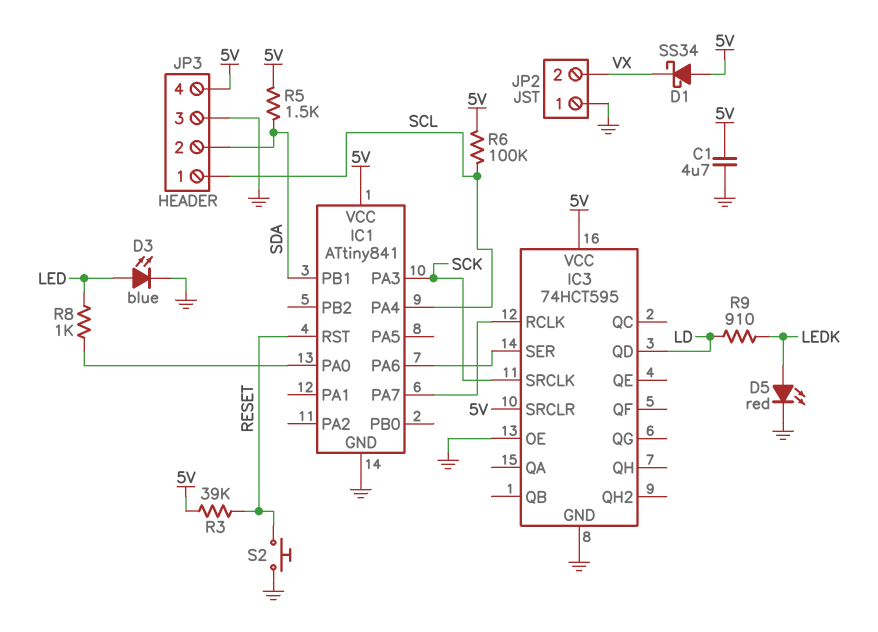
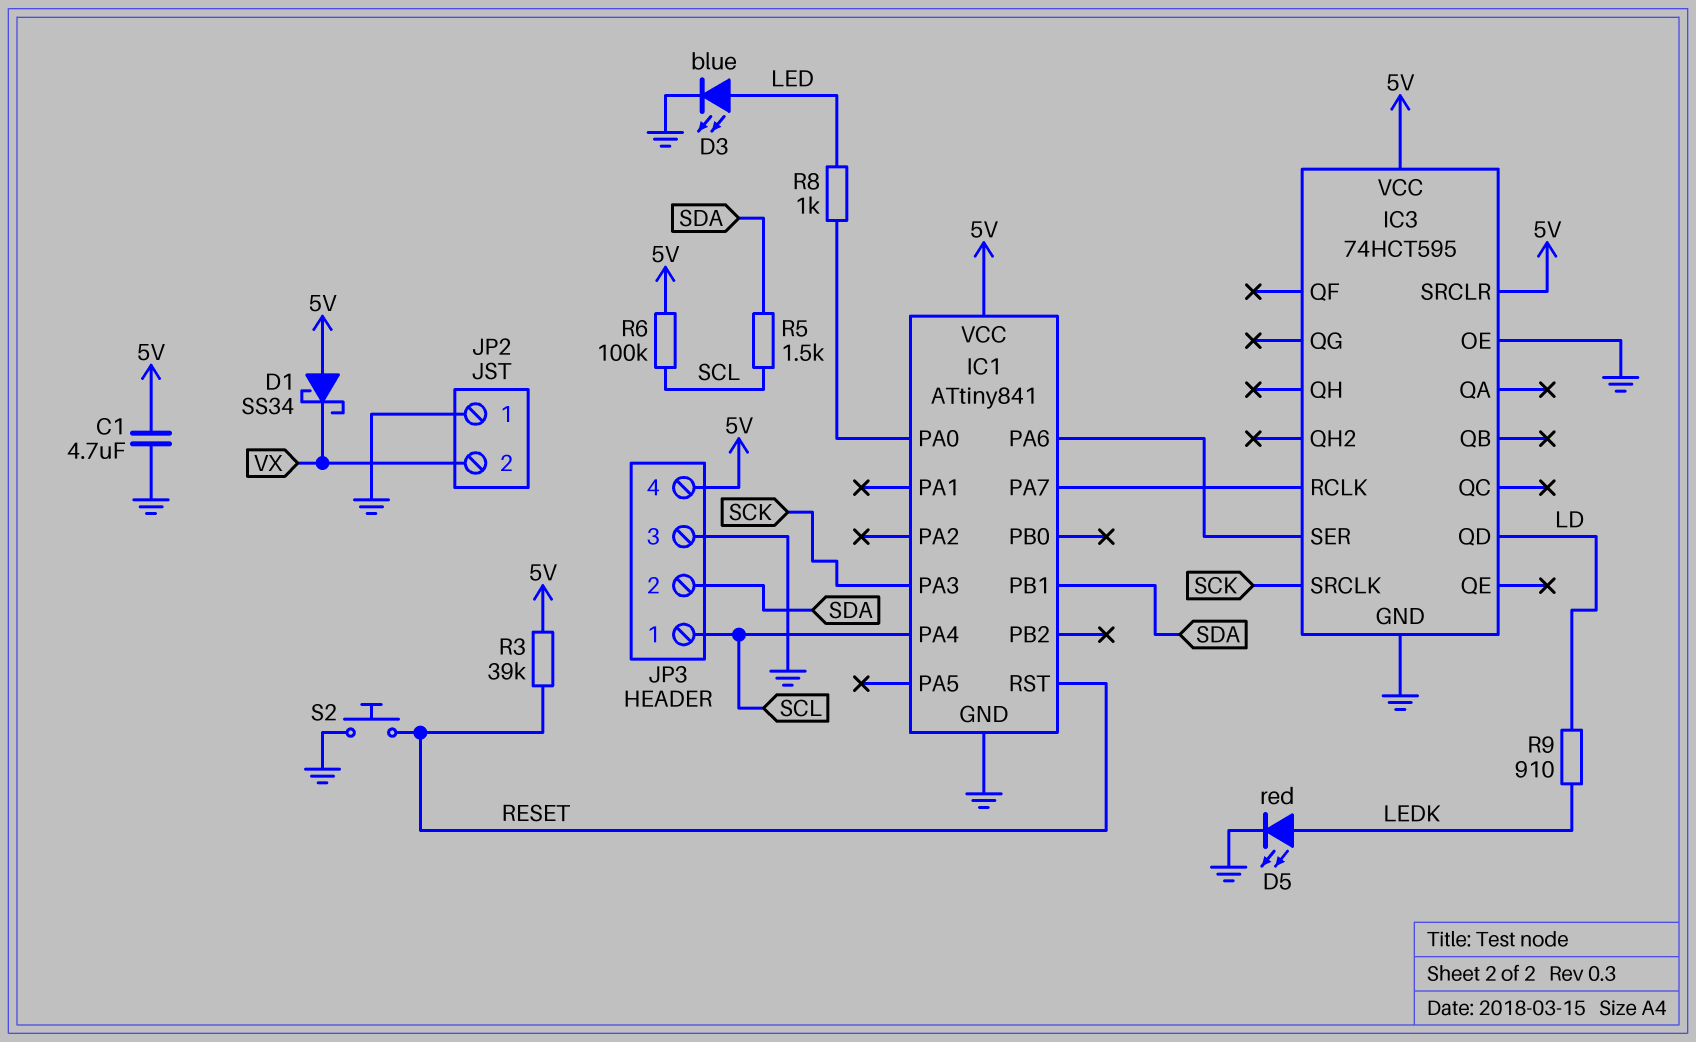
R5: 1.5k (5V, SDA) -> 1.5k (SCL, SDA)

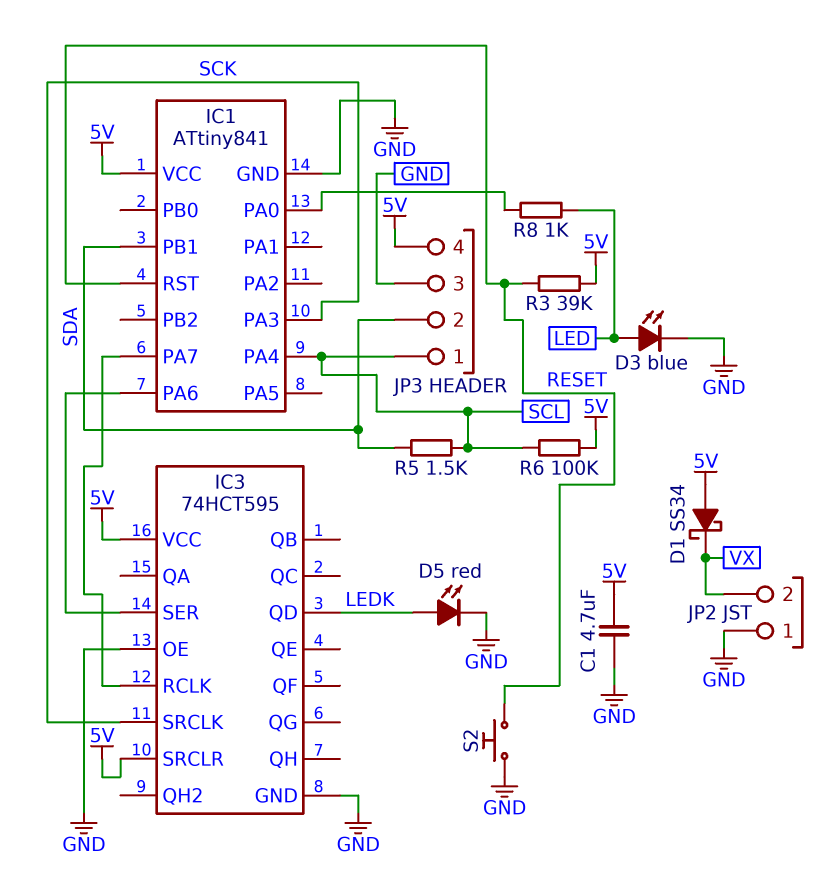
IC3 pin QD: LD -> LEDK
R9: 910 (LD, LEDK) -> none

